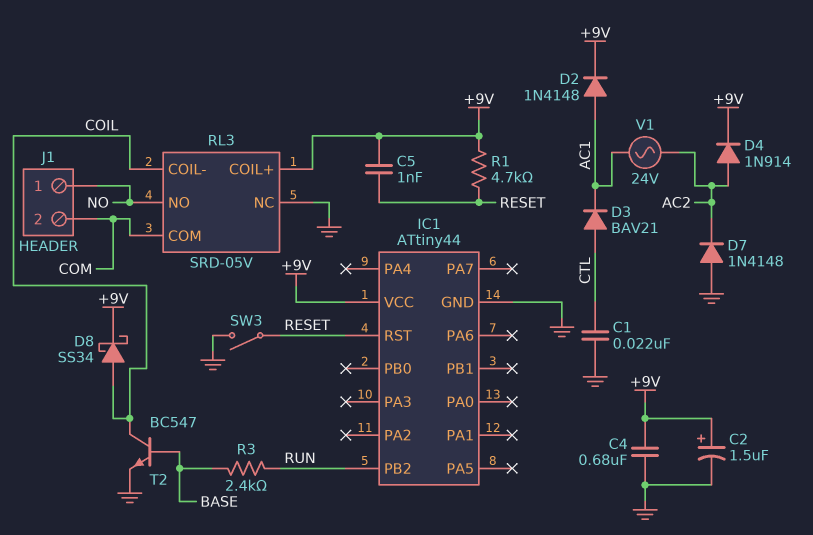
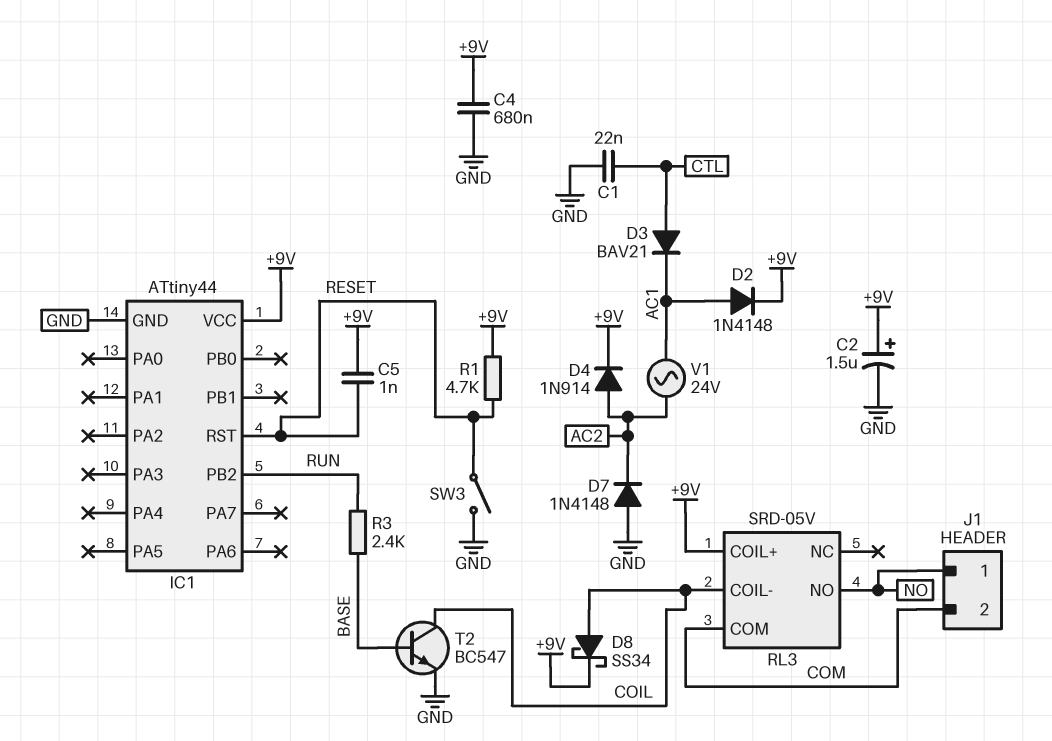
RL3 pin NC: GND -> none

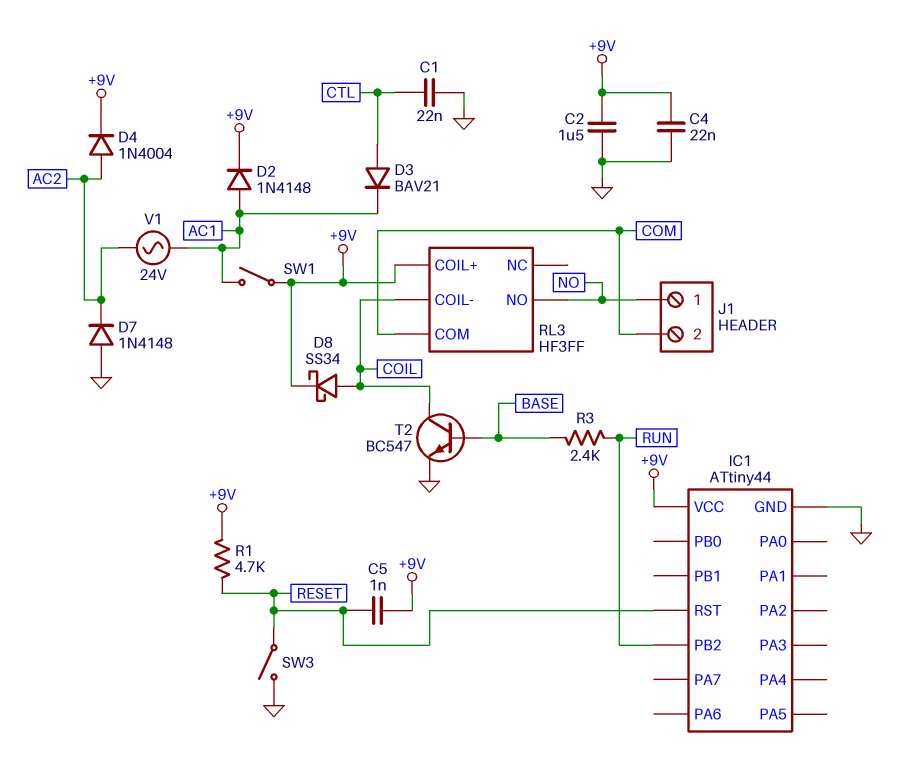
C2: 1.5uF (plus +9V, minus GND) -> 1.5uF (+9V, GND)
C4: 680nF (+9V, GND) -> 22nF (+9V, GND)
D4: diode 1N914 (A AC2, K +9V) -> diode 1N4004 (A AC2, K +9V)
RL3: SRD-05V -> HF3FF
SW1: none -> switch (+9V, AC1)

